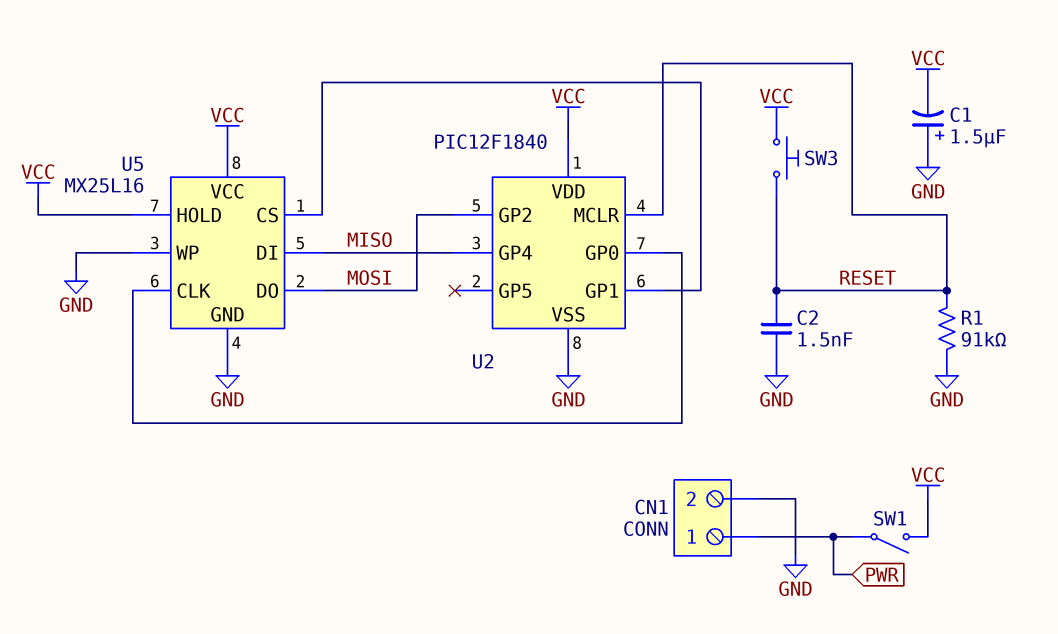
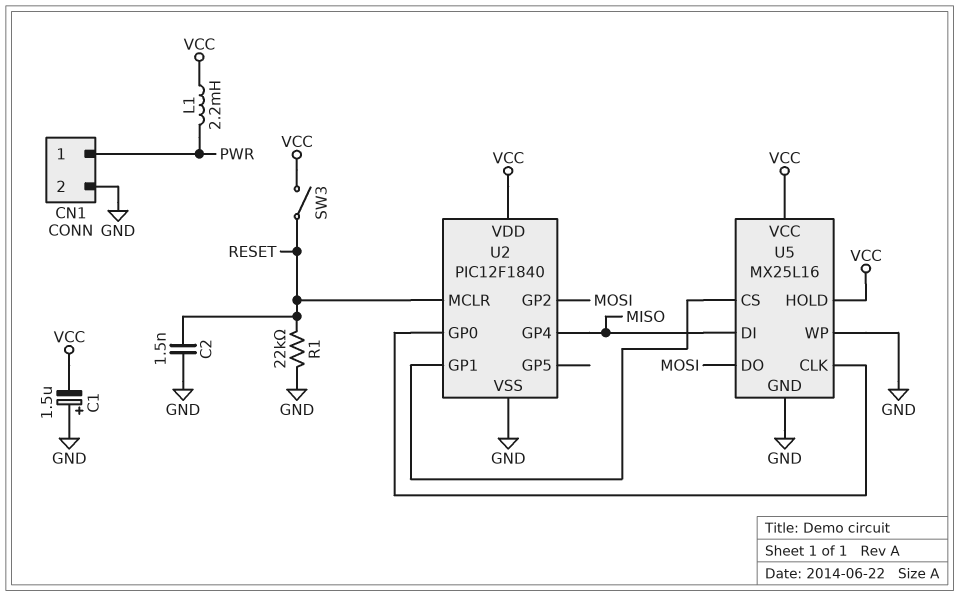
L1: none -> 2.2mH (PWR, VCC)
R1: 91k (GND, RESET) -> 22k (GND, RESET)
SW1: switch (PWR, VCC) -> none
SW3: button (RESET, VCC) -> switch (RESET, VCC)

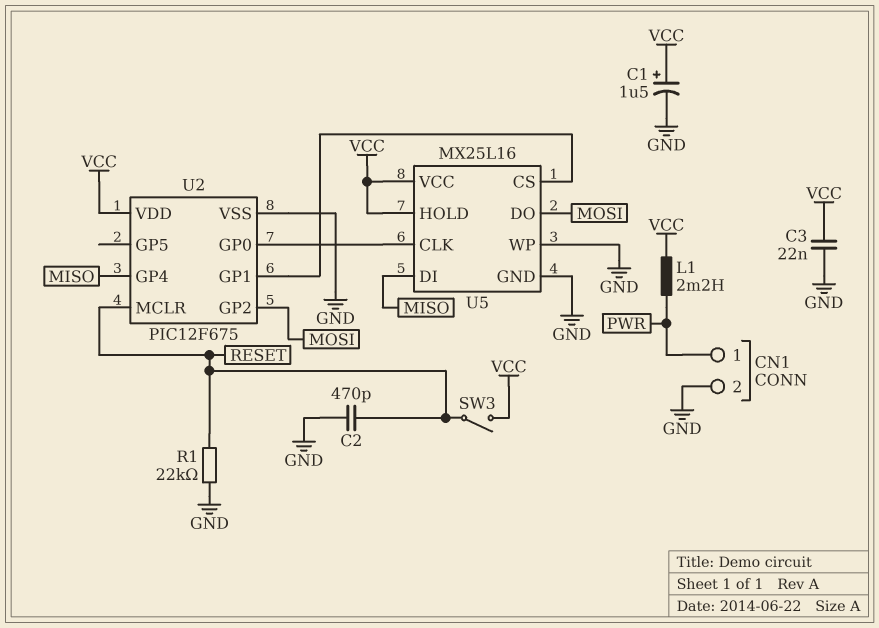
C1: 1.5uF (plus GND, minus VCC) -> 1.5uF (plus VCC, minus GND)
C2: 1.5nF (GND, RESET) -> 470pF (GND, RESET)
C3: none -> 22nF (GND, VCC)
U2: PIC12F1840 -> PIC12F675

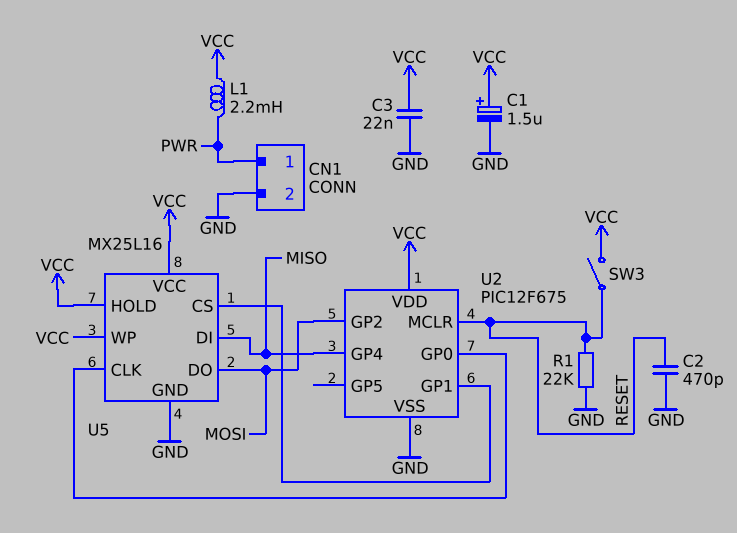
U5 pin WP: GND -> VCC

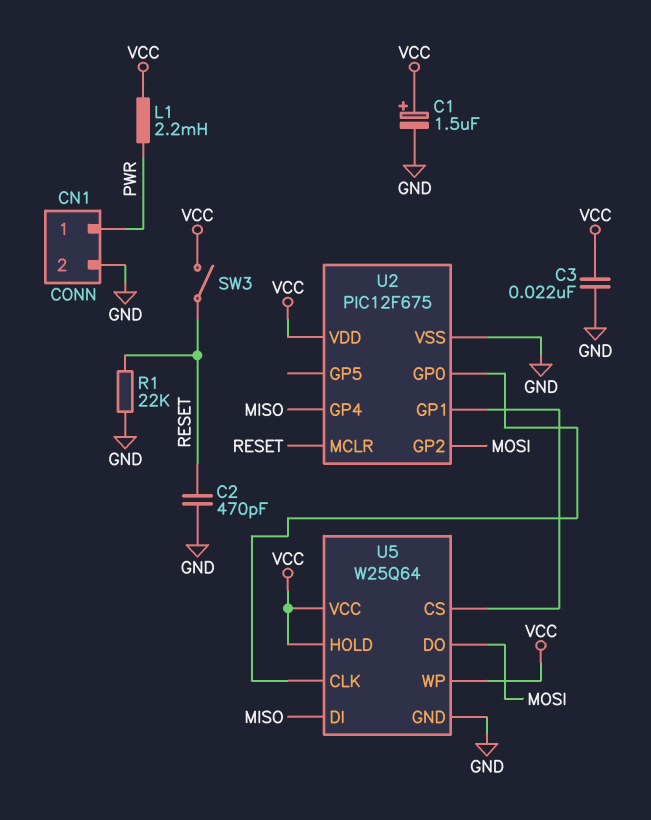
U5: MX25L16 -> W25Q64

